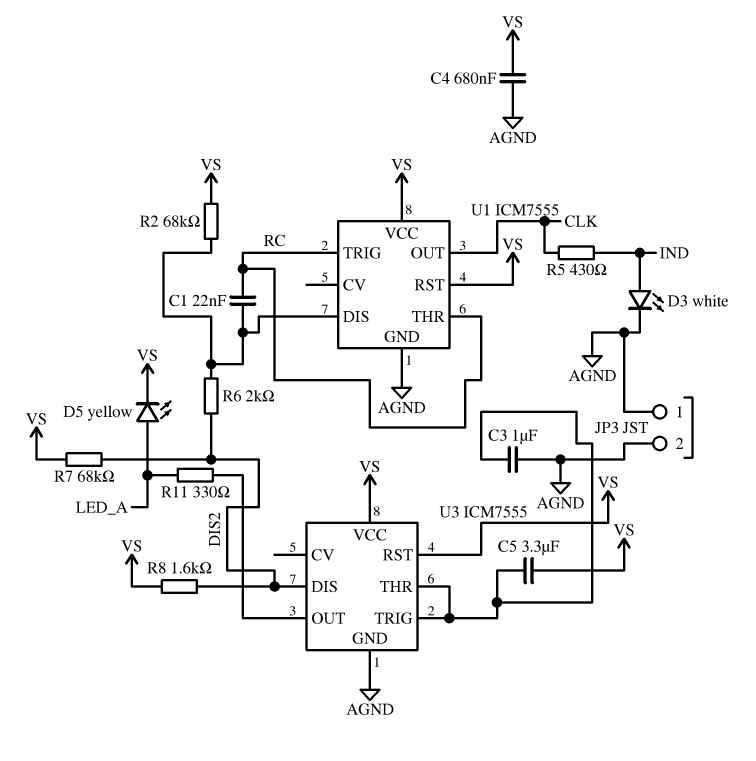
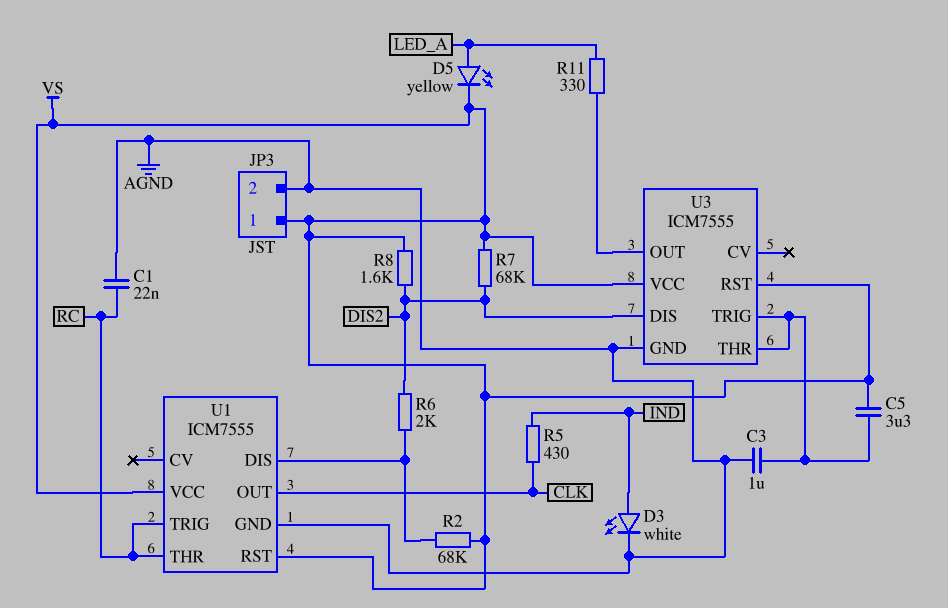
C1: 22nF (RC, U1/DIS) -> 22nF (AGND, RC)
C4: 680nF (AGND, VS) -> none
JP3 pin 1: AGND -> VS

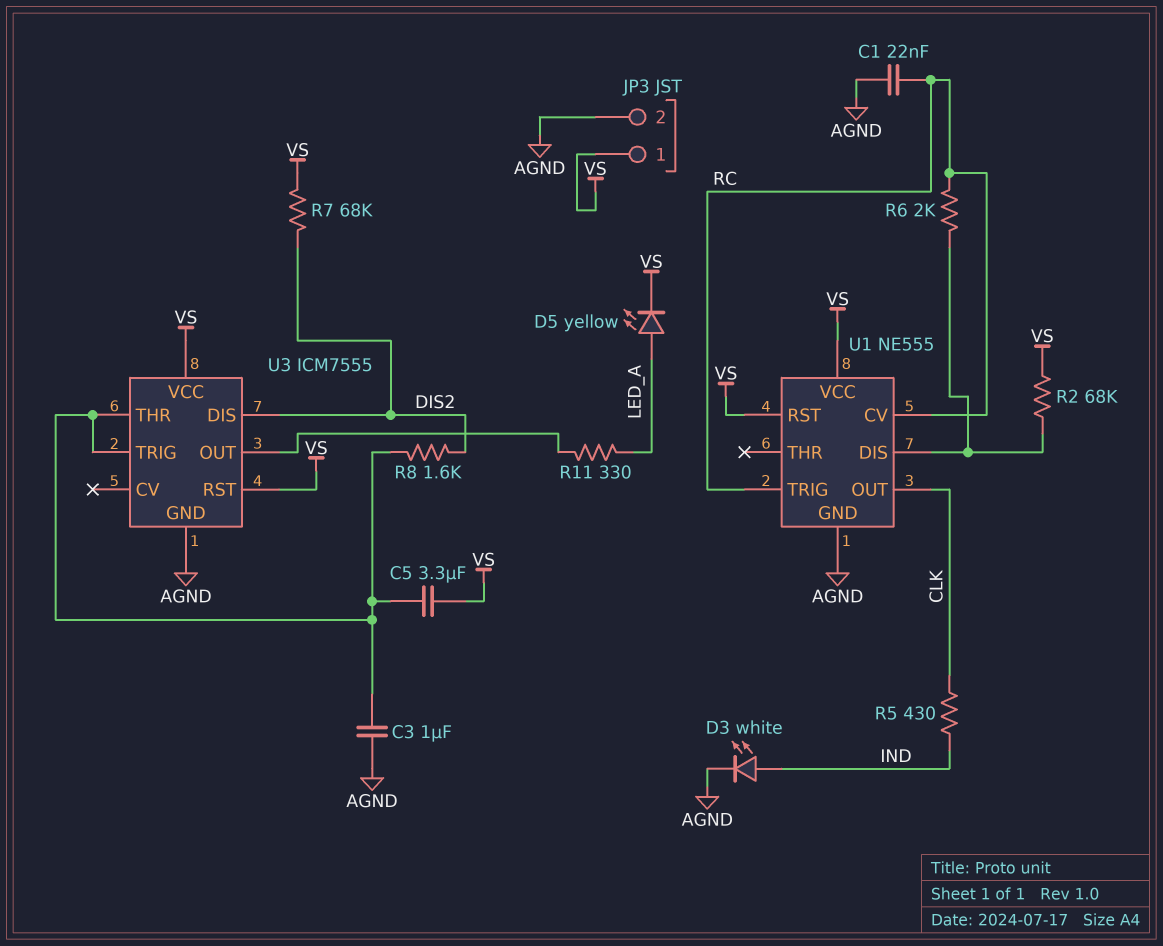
R6: 2k (DIS2, U1/DIS) -> 2k (RC, U1/DIS)
R8: 1.6k (DIS2, VS) -> 1.6k (DIS2, U3/THR)
U1: ICM7555 -> NE555
U1 pin CV: none -> RC
U1 pin THR: RC -> none

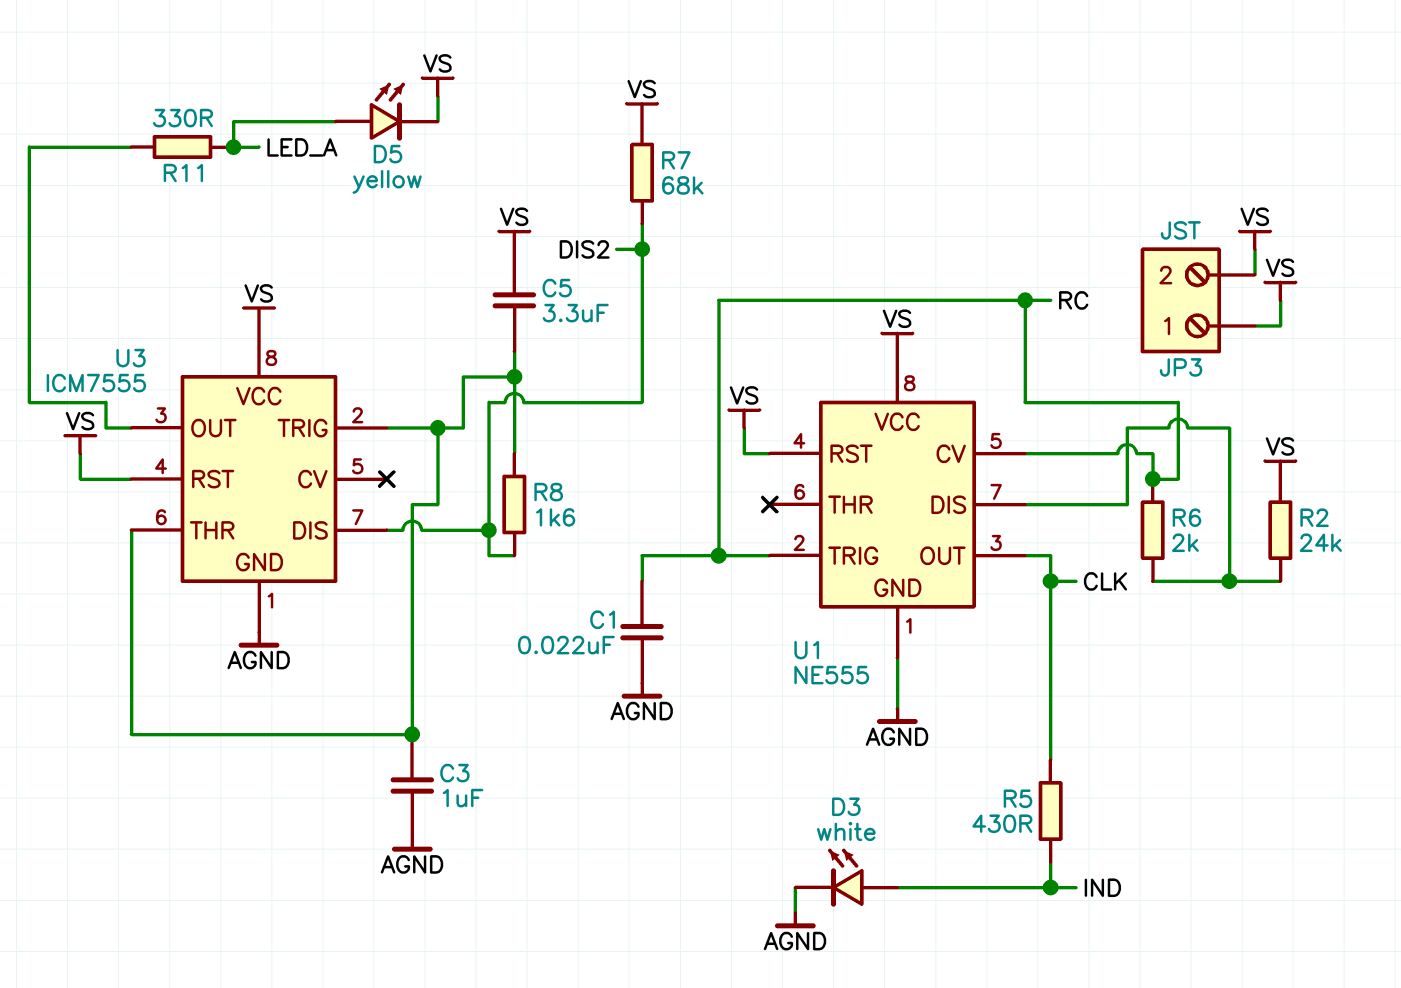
JP3 pin 2: AGND -> VS
R2: 68k (U1/DIS, VS) -> 24k (U1/DIS, VS)

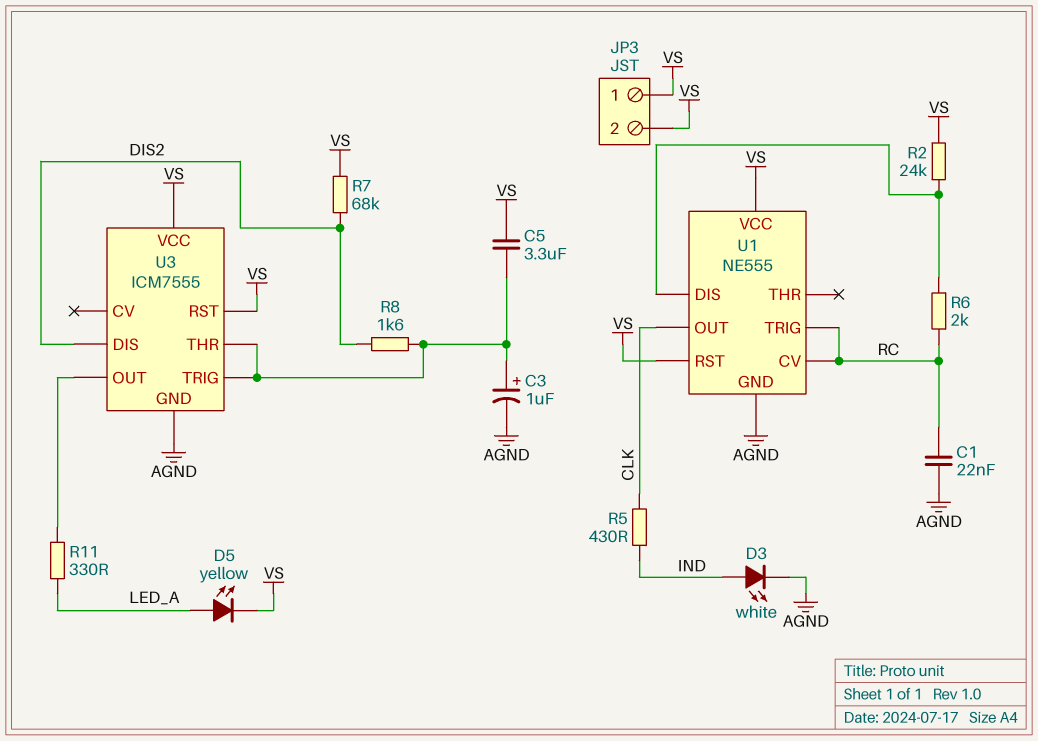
C3: 1uF (AGND, U3/THR) -> 1uF (plus U3/THR, minus AGND)

